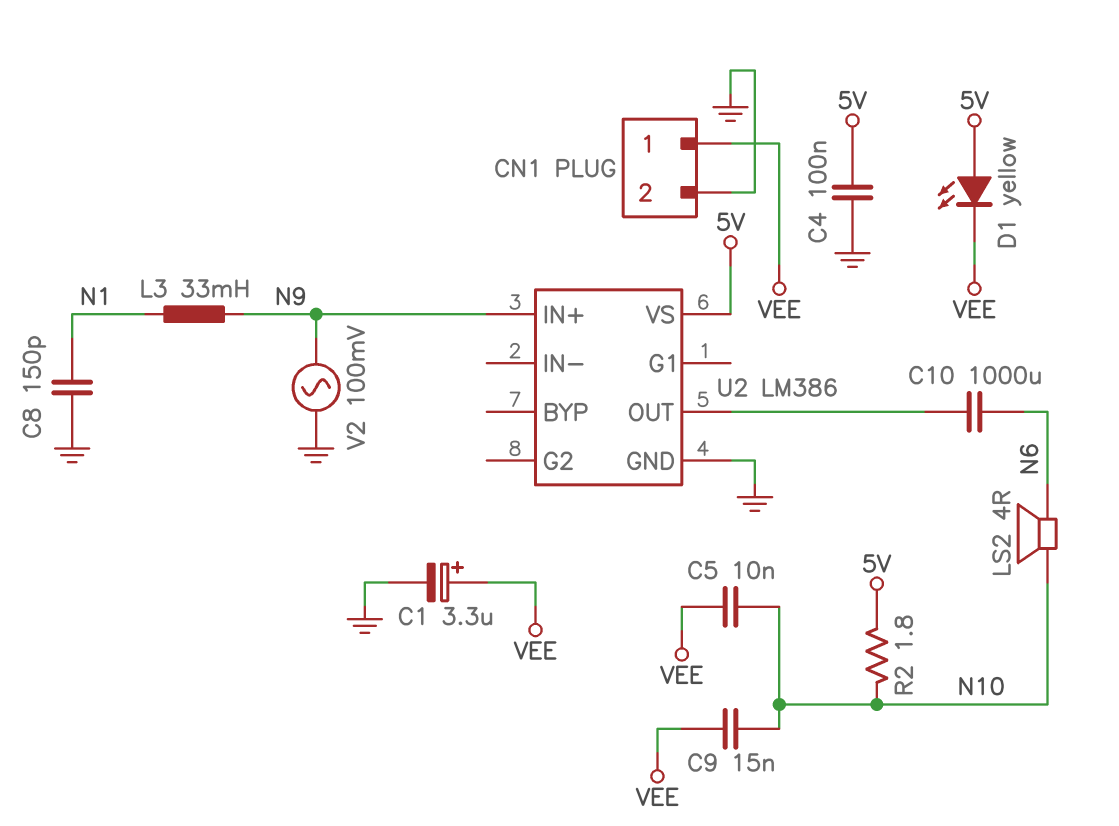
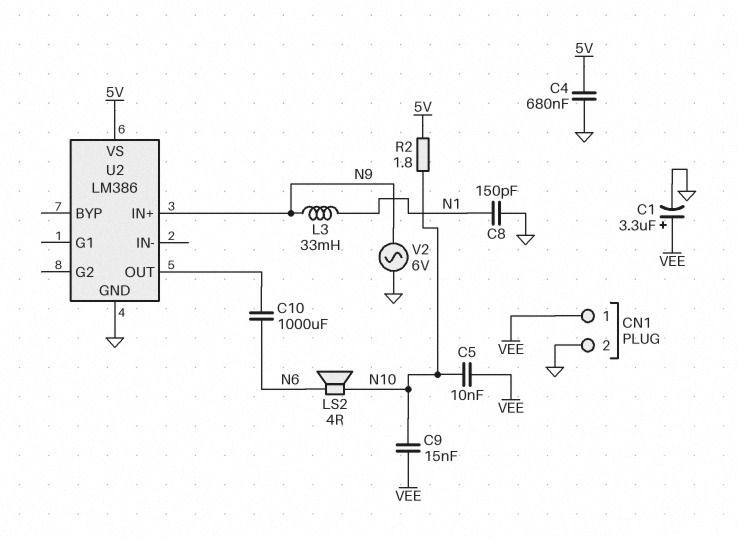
C4: 100nF (5V, GND) -> 680nF (5V, GND)
D1: LED yellow (A 5V, K VEE) -> none
V2: AC 100mV (GND, N9) -> AC 6V (GND, N9)

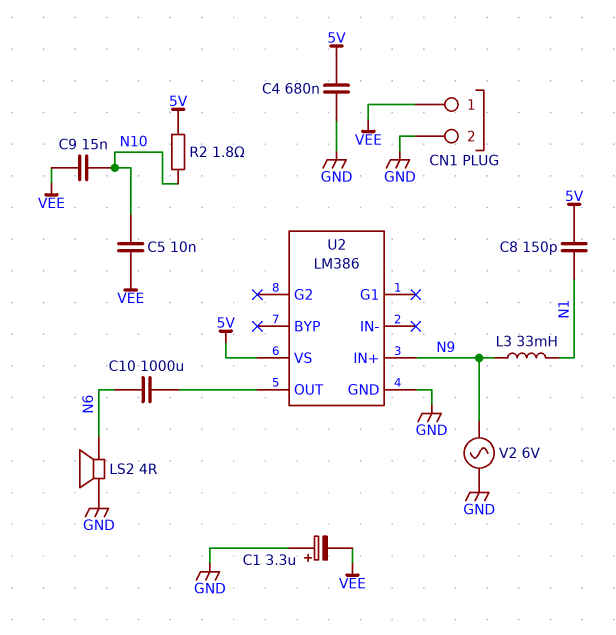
C1: 3.3uF (plus VEE, minus GND) -> 3.3uF (plus GND, minus VEE)
C8: 150pF (GND, N1) -> 150pF (5V, N1)
LS2: speaker 4R (N6, N10) -> speaker 4R (GND, N6)

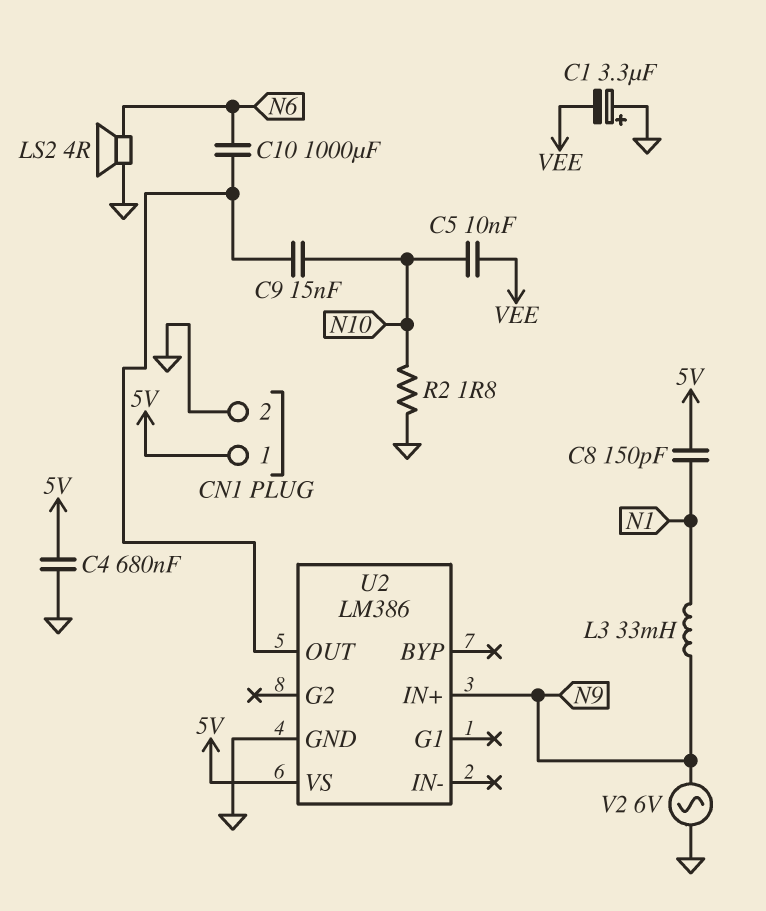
C9: 15nF (N10, VEE) -> 15nF (N10, U2/OUT)
CN1 pin 1: VEE -> 5V
R2: 1.8 (5V, N10) -> 1.8 (GND, N10)

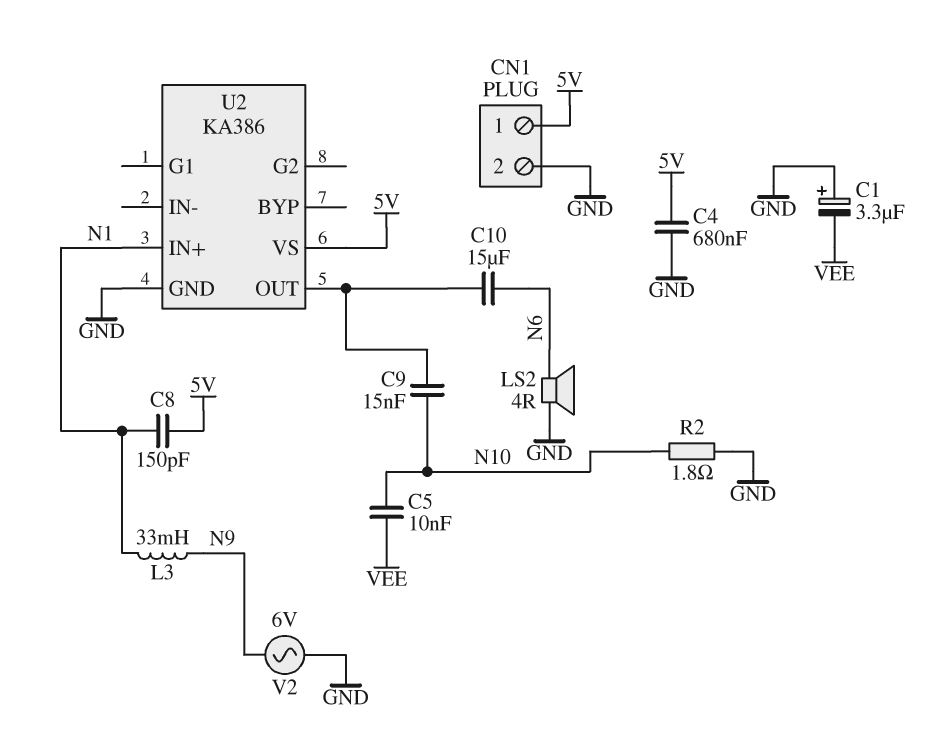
C10: 1000uF (N6, U2/OUT) -> 15uF (N6, U2/OUT)
U2: LM386 -> KA386
U2 pin IN+: N9 -> N1

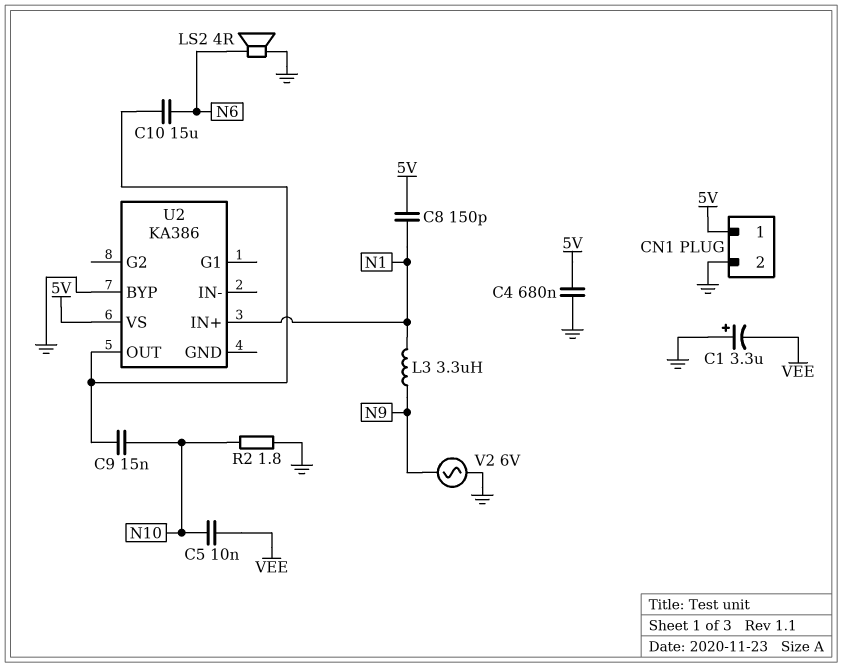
L3: 33mH (N1, N9) -> 3.3uH (N1, N9)
U2 pin BYP: none -> GND
U2 pin GND: GND -> none

